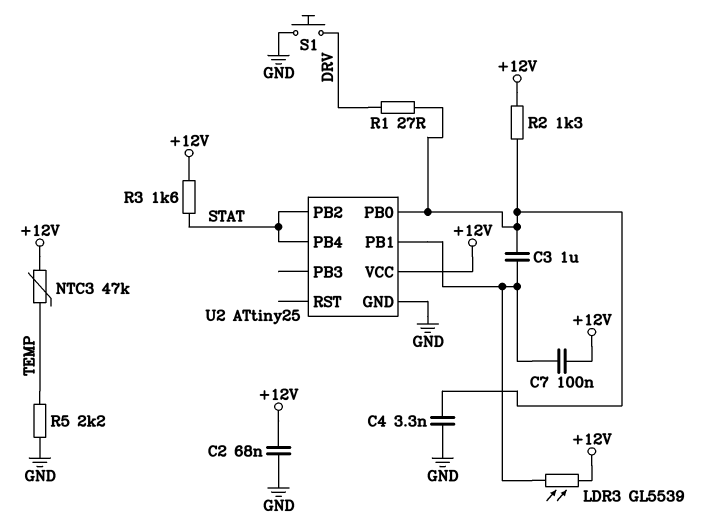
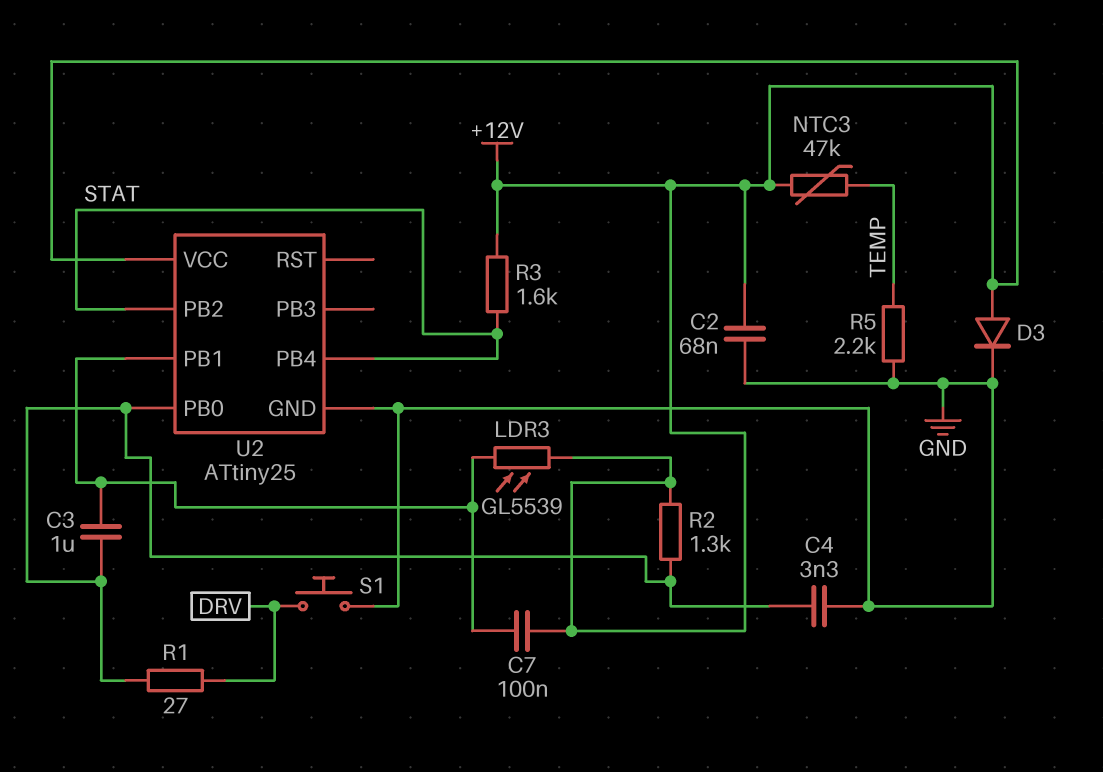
D3: none -> diode (A +12V, K GND)

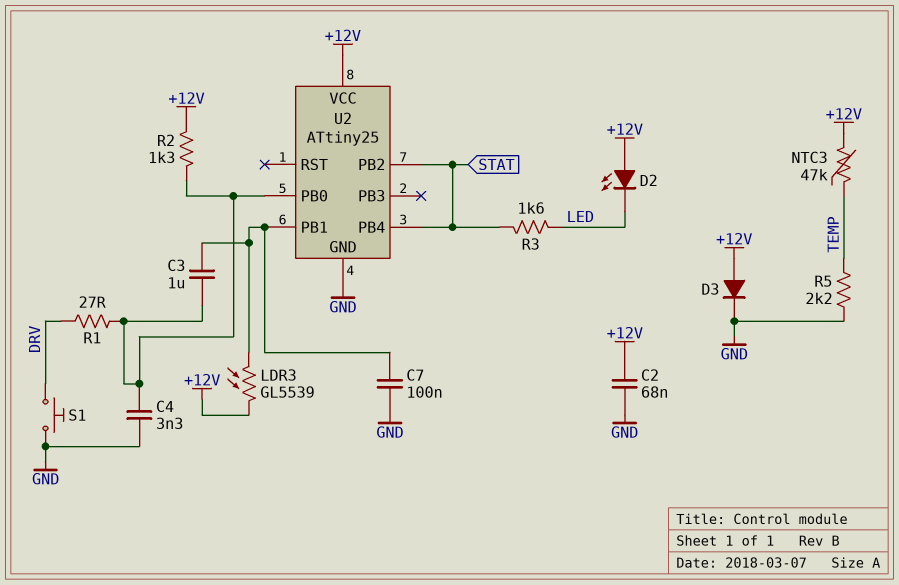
C7: 100nF (+12V, U2/PB1) -> 100nF (GND, U2/PB1)
D2: none -> LED (A +12V, K LED)
R3: 1.6k (+12V, STAT) -> 1.6k (LED, STAT)

